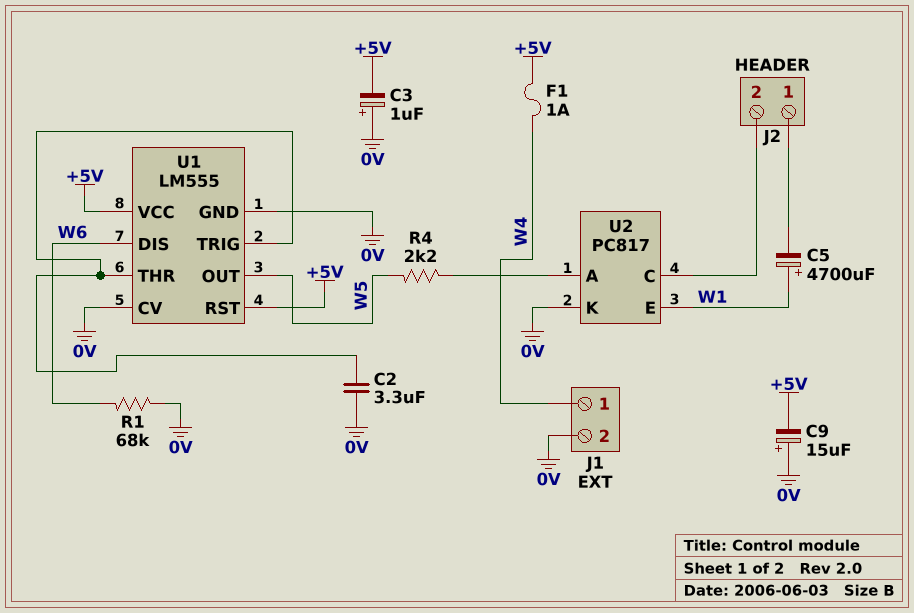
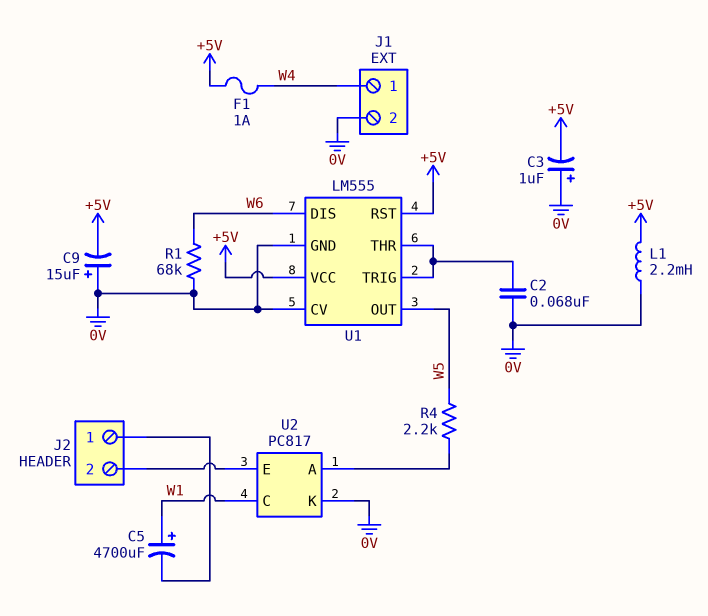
C2: 3.3uF (0V, U1/THR) -> 68nF (0V, U1/THR)
L1: none -> 2.2mH (+5V, 0V)
U2 pin C: J2/2 -> W1
U2 pin E: W1 -> J2/2

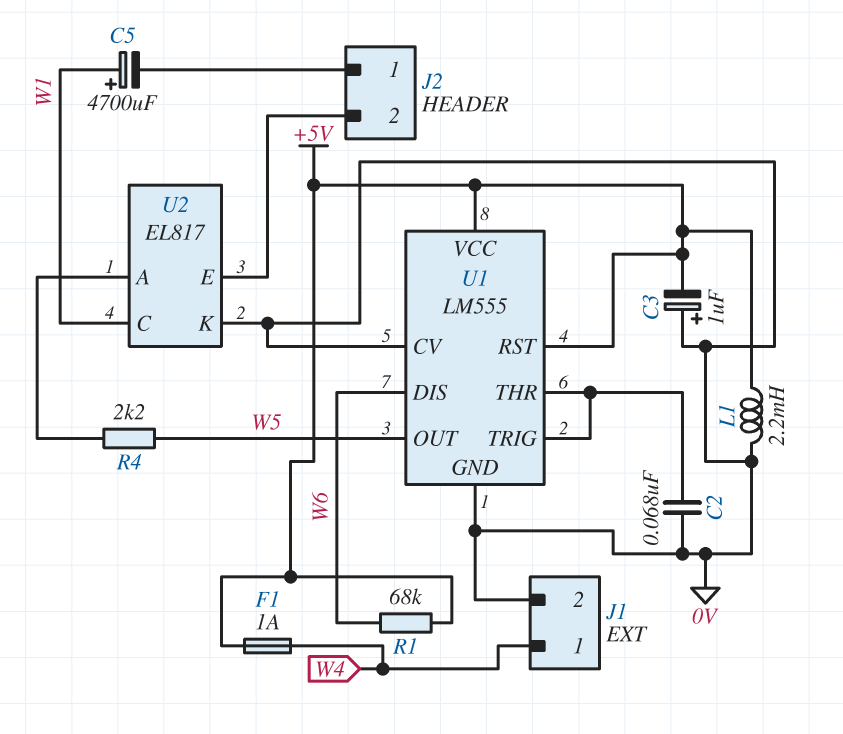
C9: 15uF (plus 0V, minus +5V) -> none
R1: 68k (0V, W6) -> 68k (+5V, W6)
U2: PC817 -> EL817

